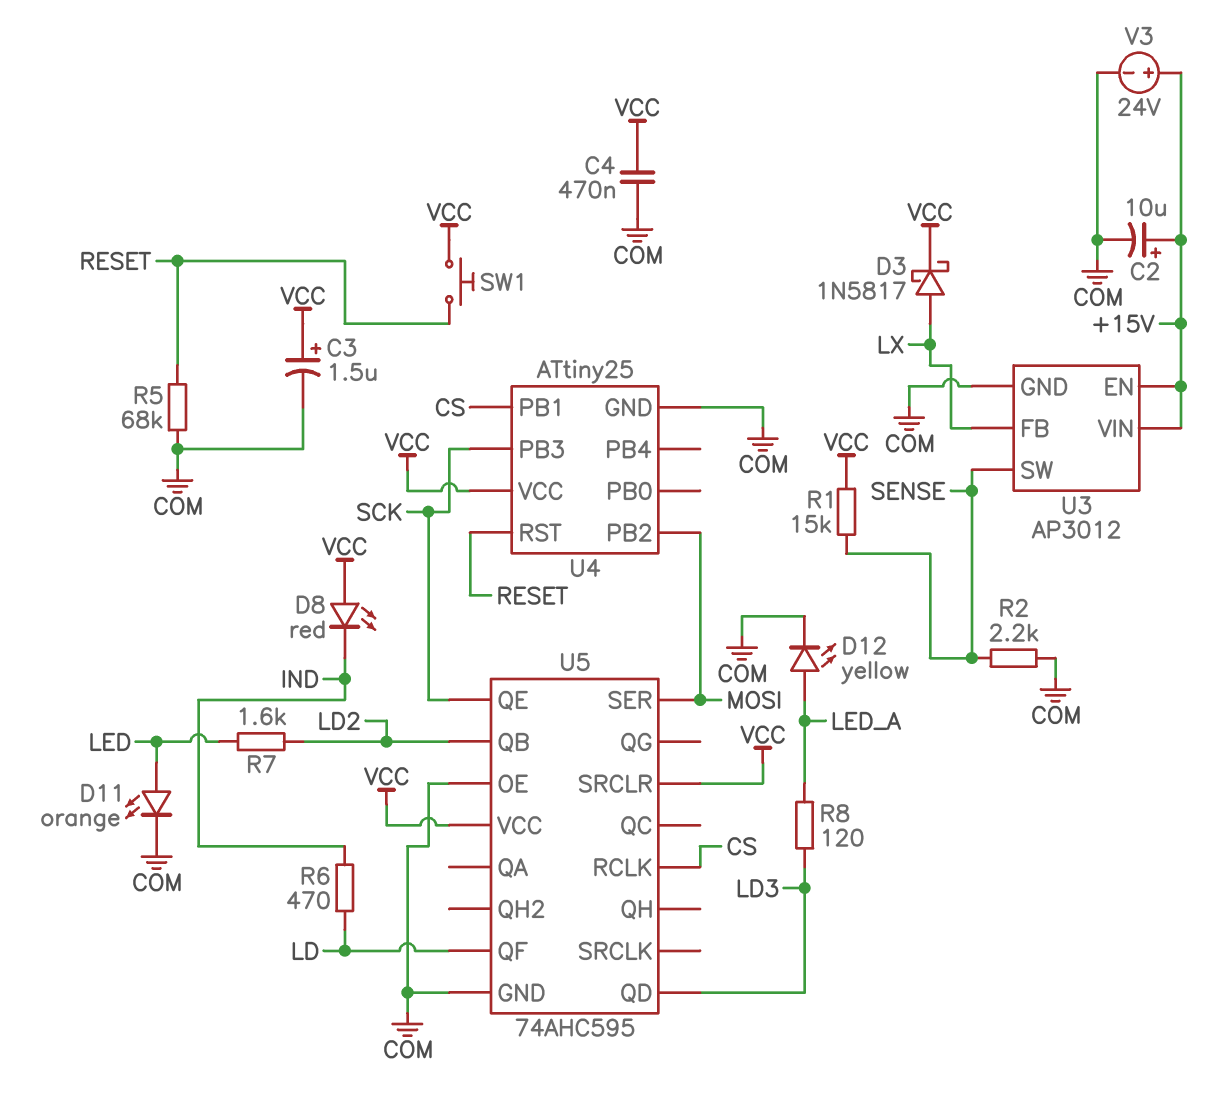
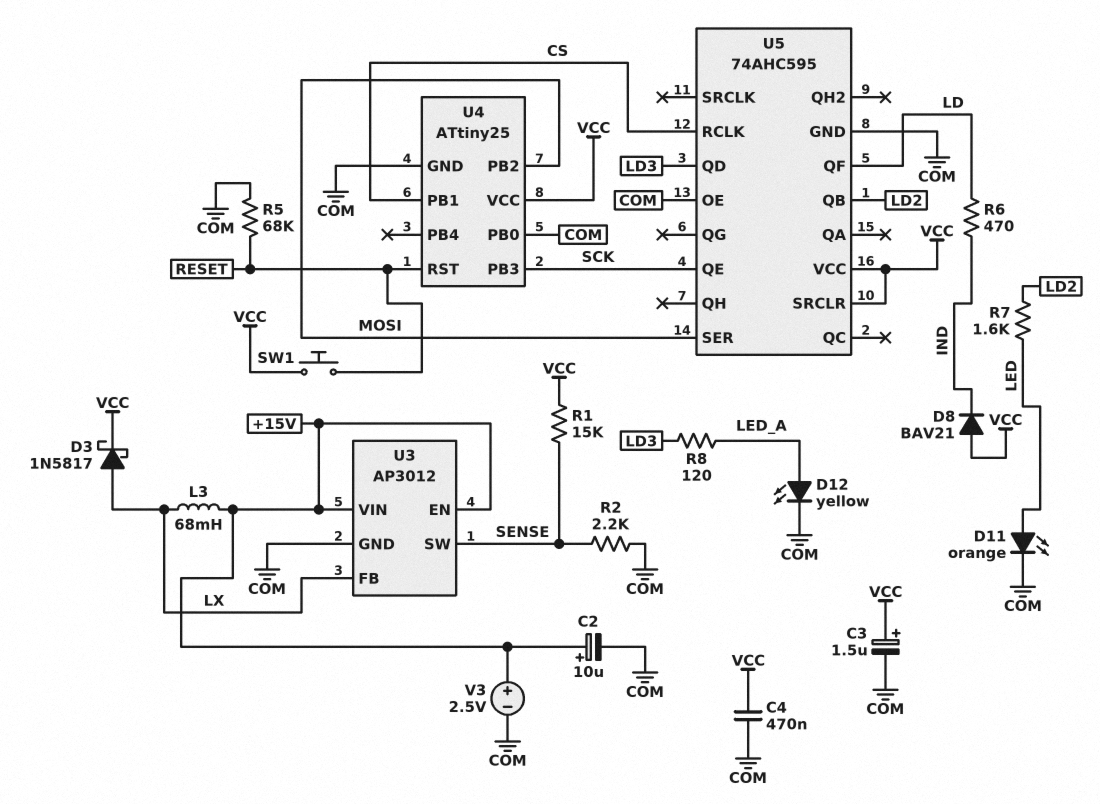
D8: LED red (A VCC, K IND) -> diode BAV21 (A VCC, K IND)
L3: none -> 68mH (+15V, LX)
U4 pin PB0: none -> COM
V3: 24V (plus +15V, minus COM) -> 2.5V (plus +15V, minus COM)

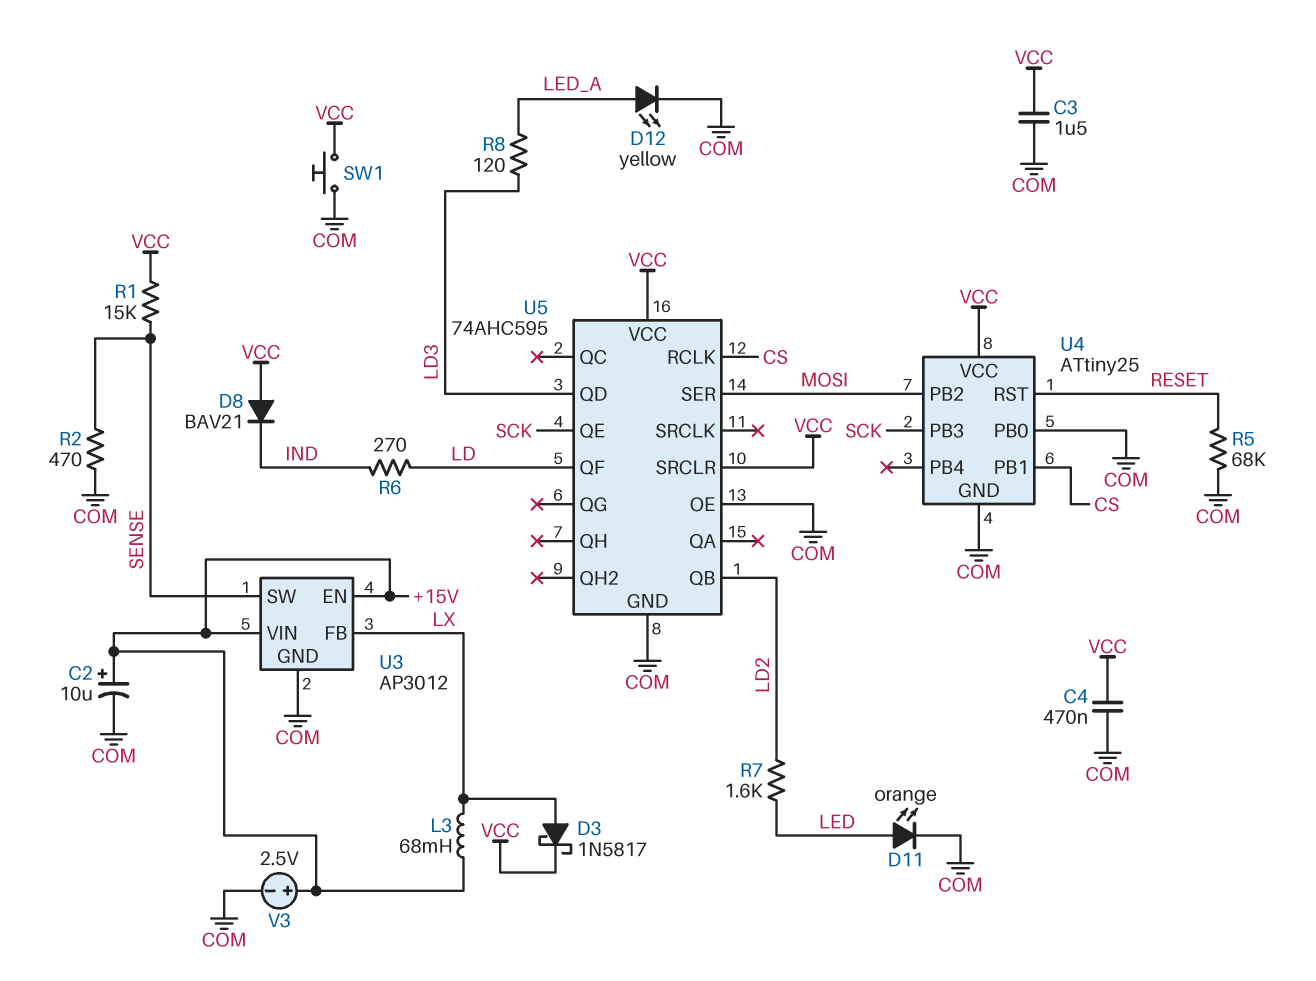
C3: 1.5uF (plus VCC, minus COM) -> 1.5uF (COM, VCC)
R2: 2.2k (COM, SENSE) -> 470 (COM, SENSE)
R6: 470 (IND, LD) -> 270 (IND, LD)
SW1: button (RESET, VCC) -> button (COM, VCC)

